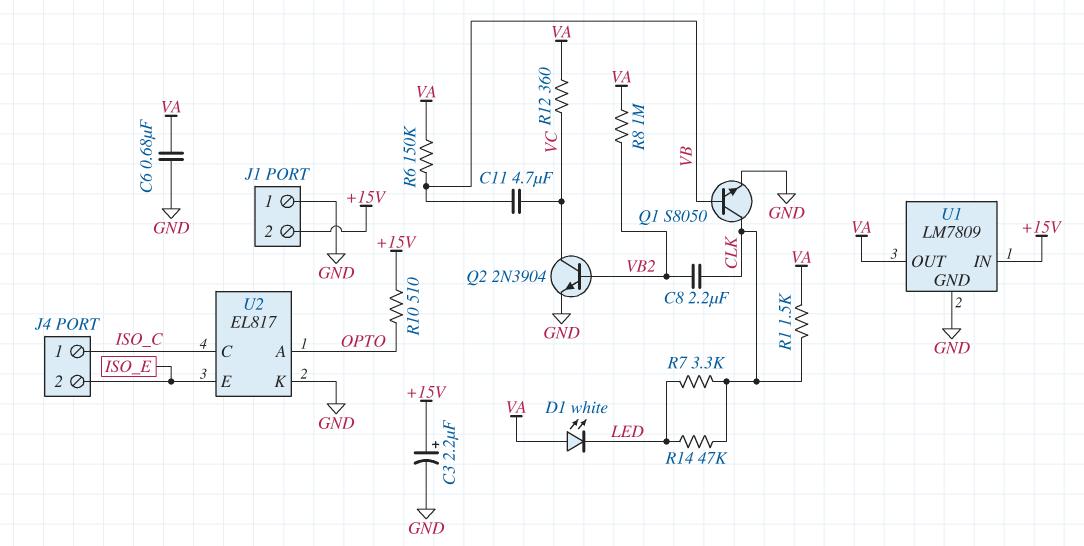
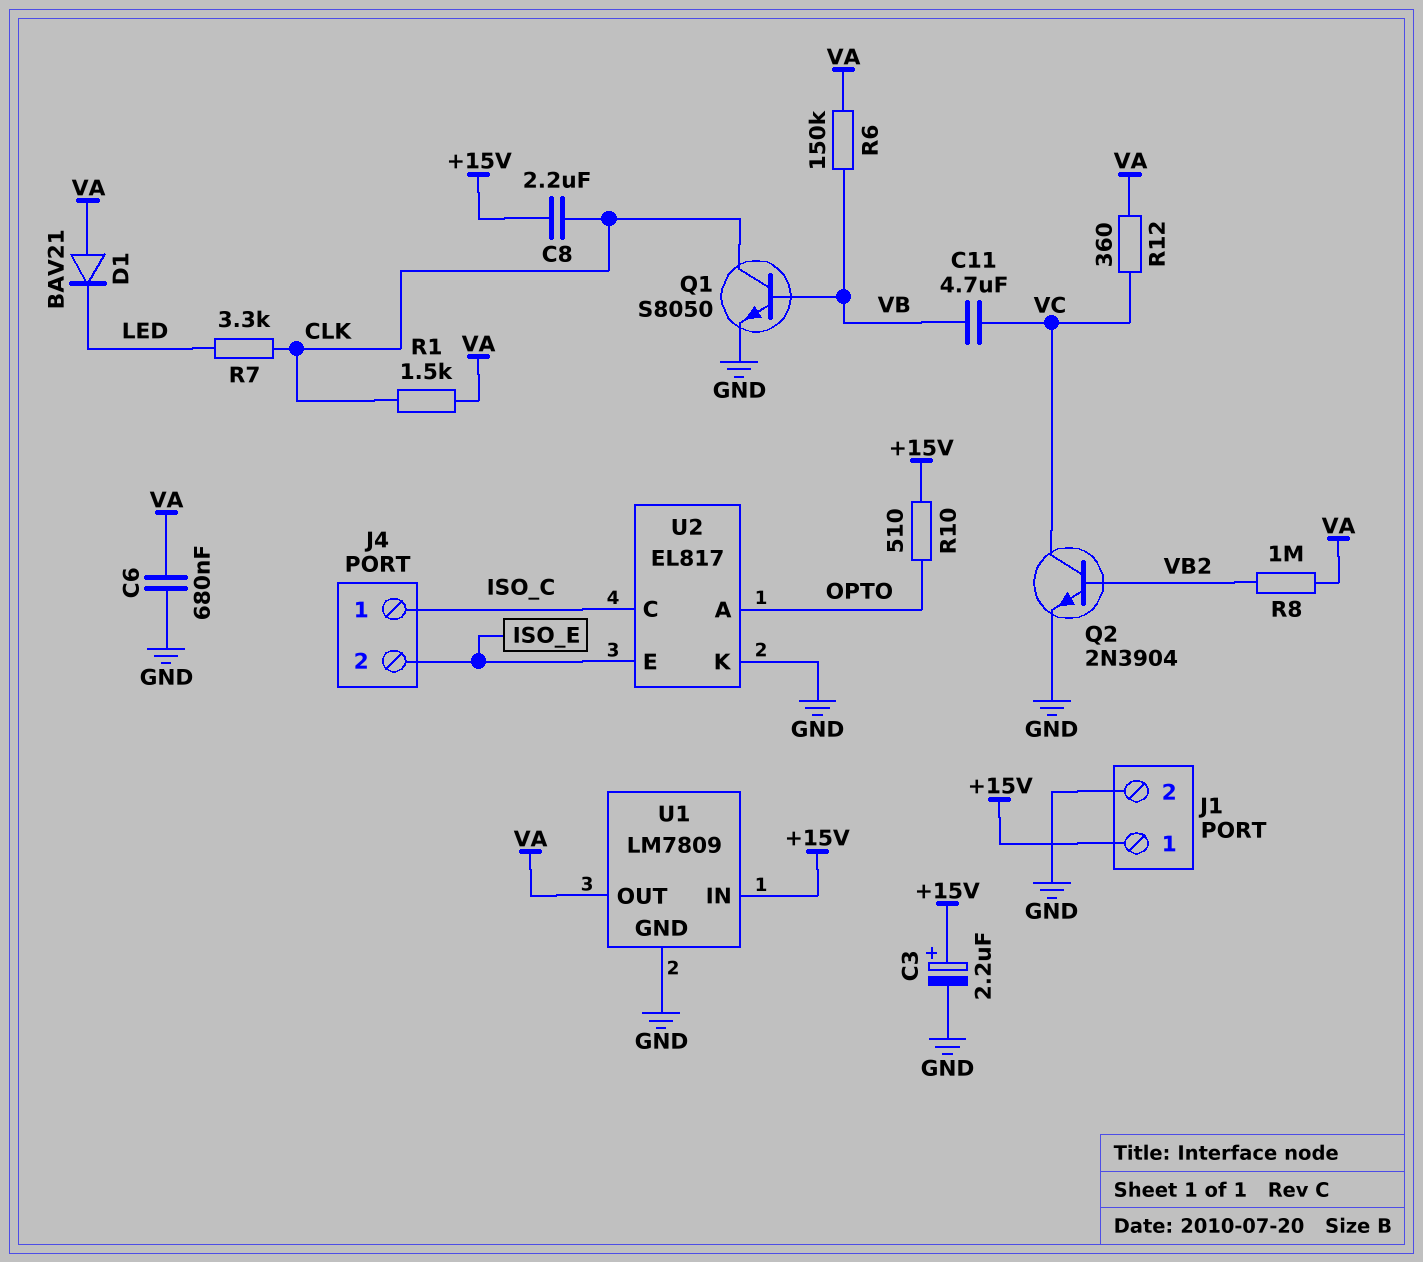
C8: 2.2uF (CLK, VB2) -> 2.2uF (+15V, CLK)
D1: LED white (A VA, K LED) -> diode BAV21 (A VA, K LED)
J1 pin 1: GND -> +15V
J1 pin 2: +15V -> GND
R14: 47k (CLK, LED) -> none

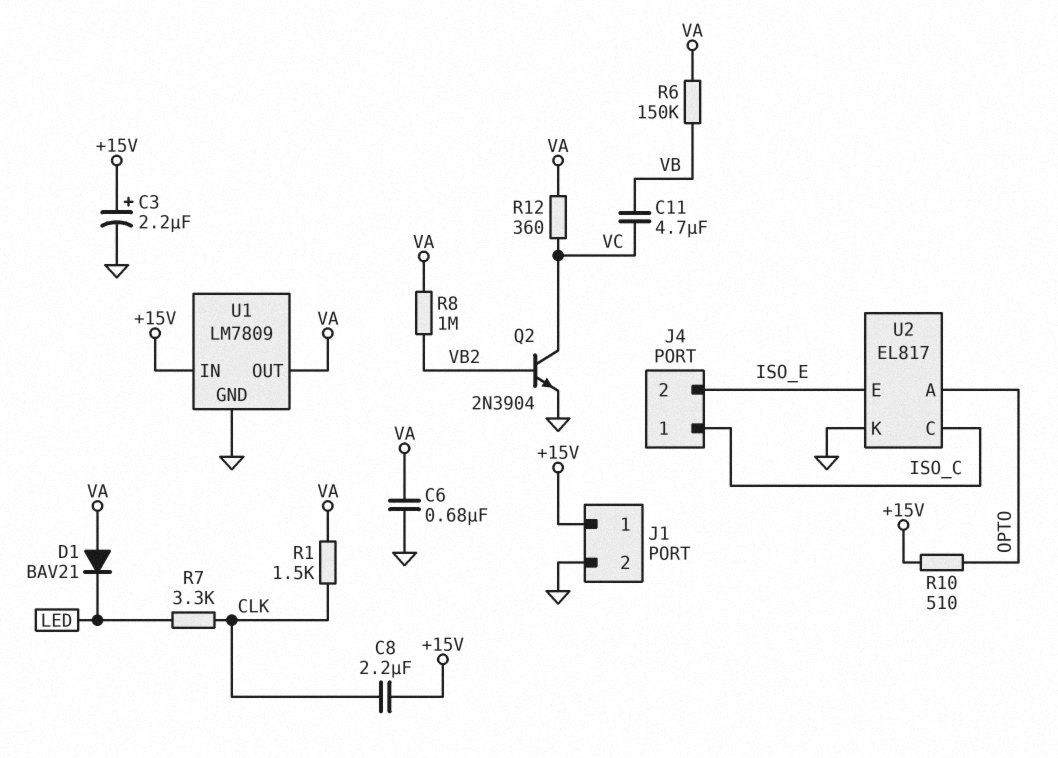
Q1: NPN S8050 (B VB, C CLK, E GND) -> none

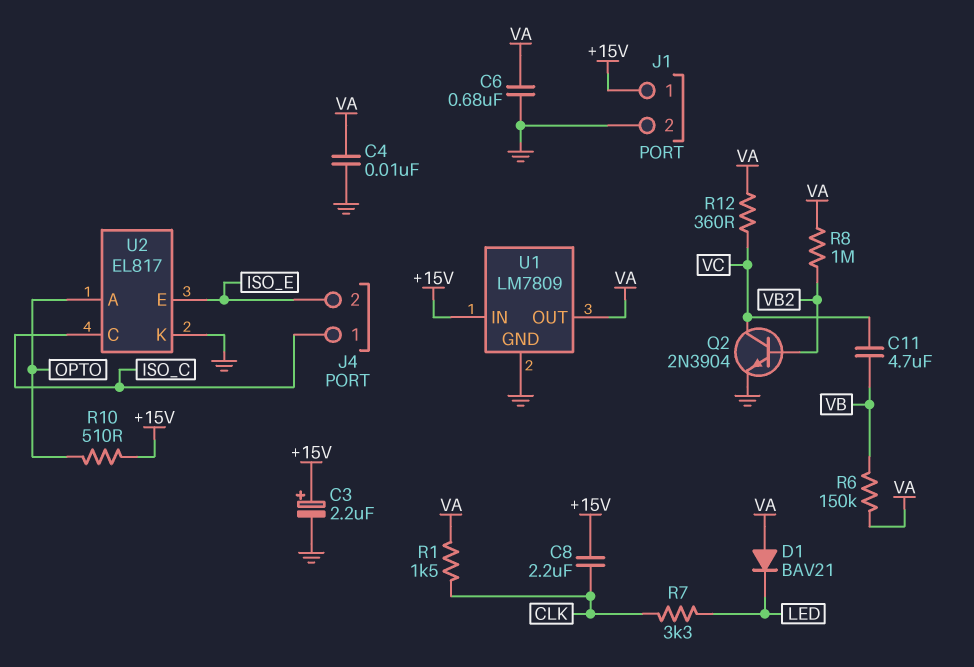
C4: none -> 10nF (GND, VA)

